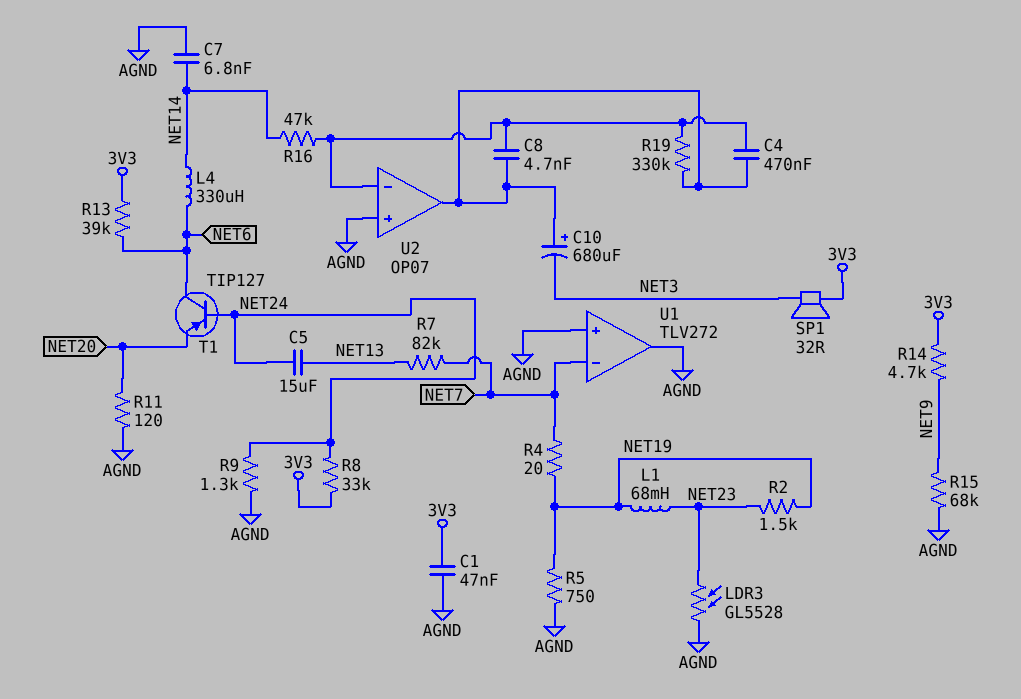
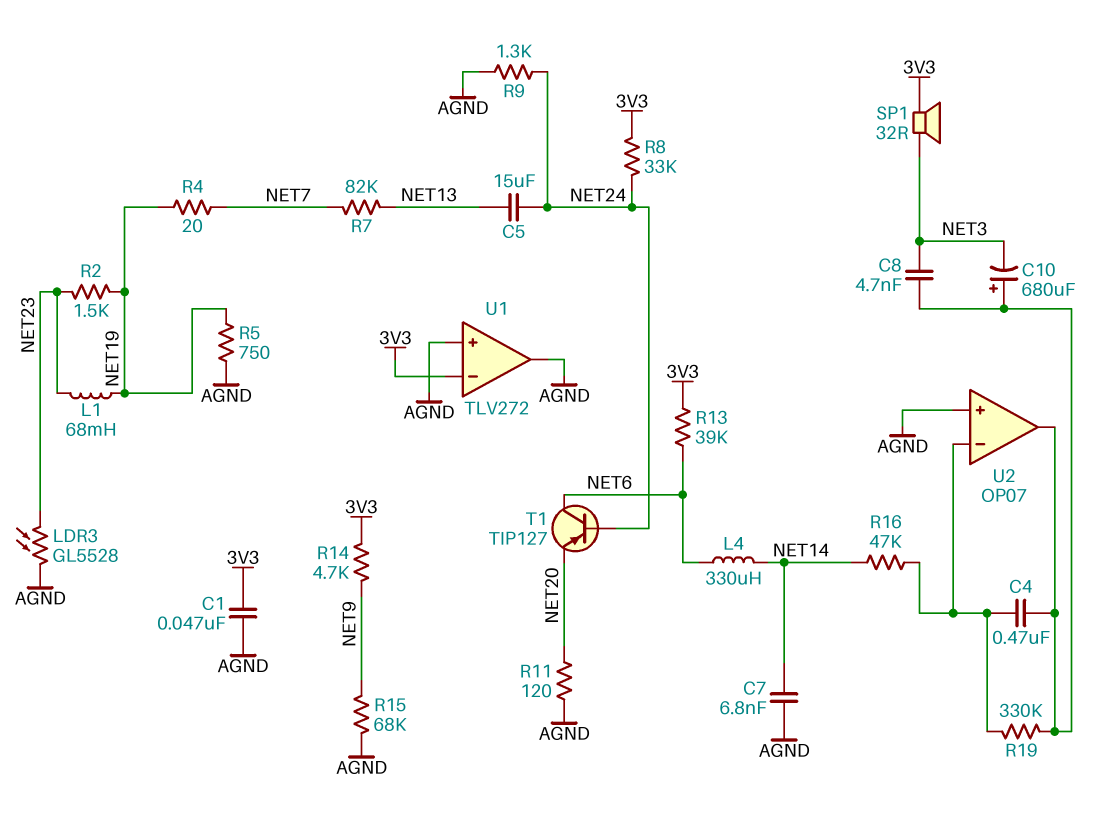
C8: 4.7nF (U2/in-, U2/out) -> 4.7nF (NET3, U2/out)
U1 pin in-: NET7 -> 3V3

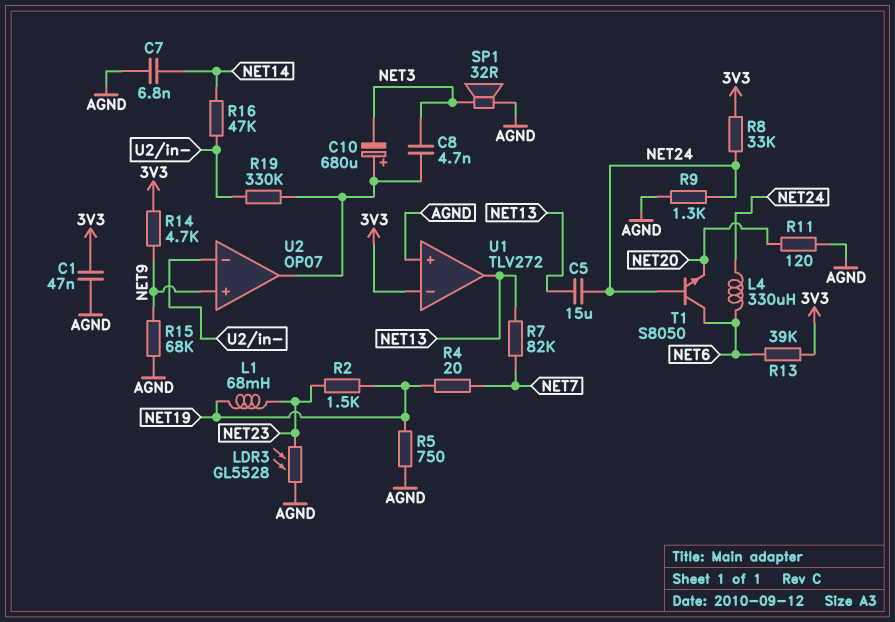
C4: 470nF (U2/in-, U2/out) -> none
L4: 330uH (NET6, NET14) -> 330uH (NET6, NET24)
SP1: speaker 32R (3V3, NET3) -> speaker 32R (AGND, NET3)
T1: PNP TIP127 (B NET24, C NET6, E NET20) -> NPN S8050 (B NET24, C NET6, E NET20)
U1 pin out: AGND -> NET13
U2 pin in+: AGND -> NET9

